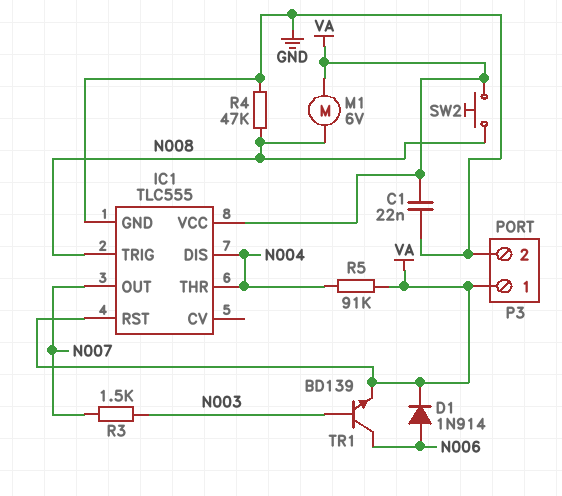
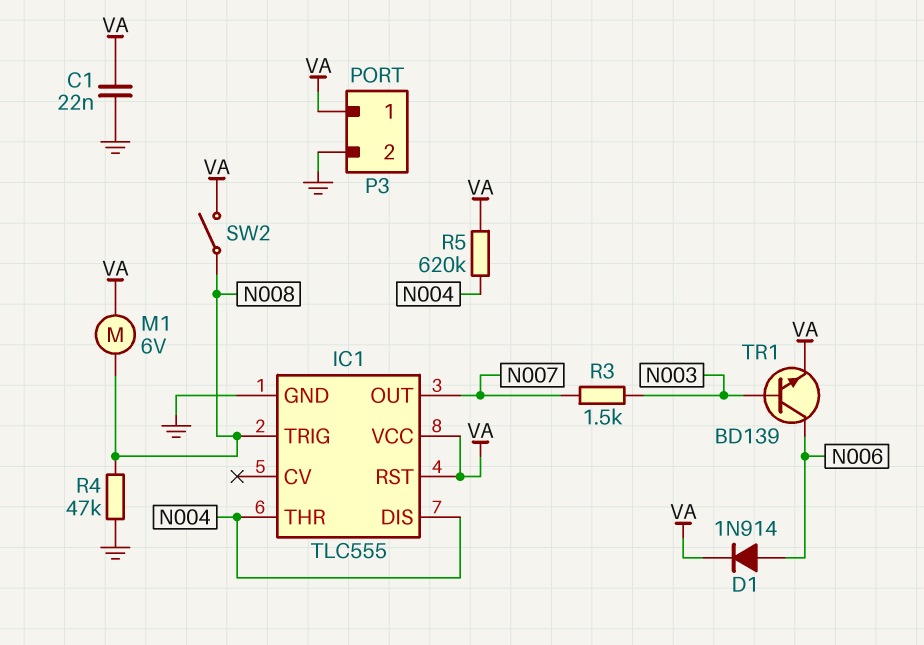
R5: 91k (N004, VA) -> 620k (N004, VA)
SW2: button (N008, VA) -> switch (N008, VA)

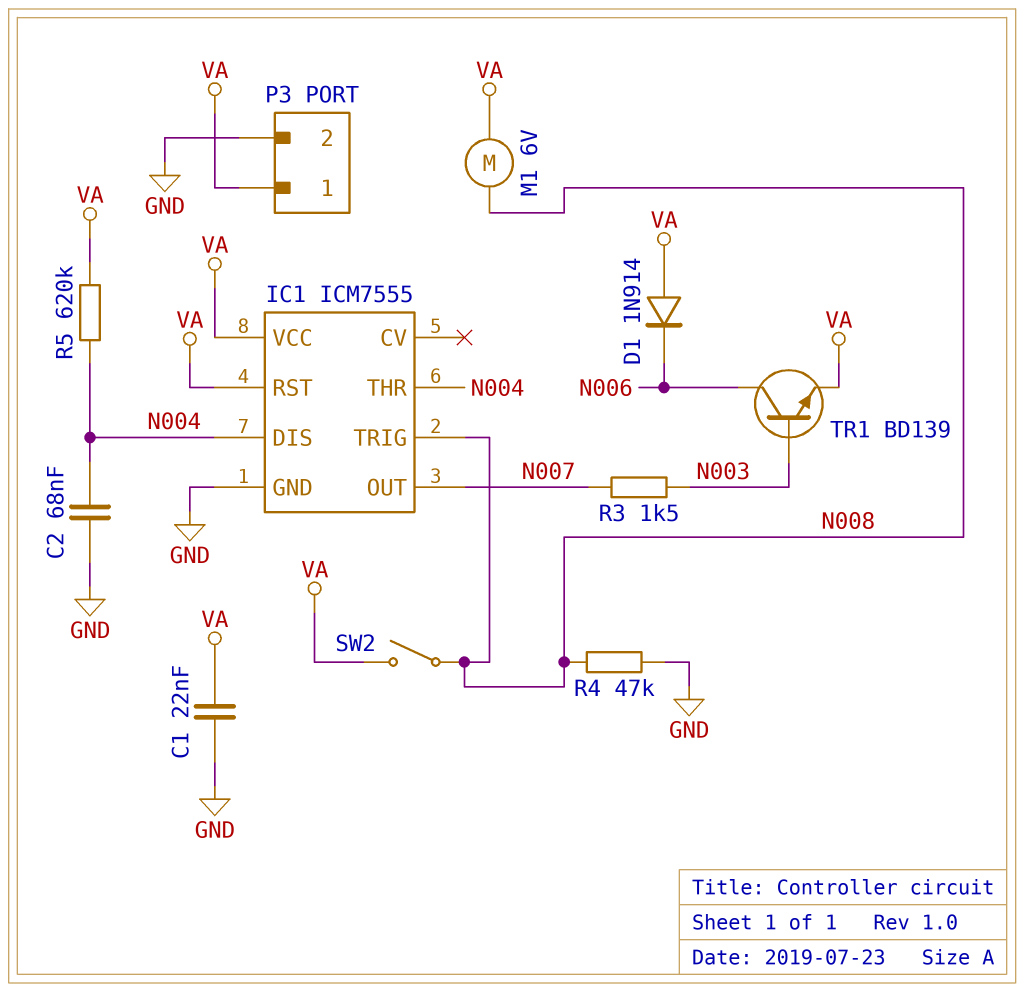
C2: none -> 68nF (GND, N004)
D1: diode 1N914 (A N006, K VA) -> diode 1N914 (A VA, K N006)
IC1: TLC555 -> ICM7555

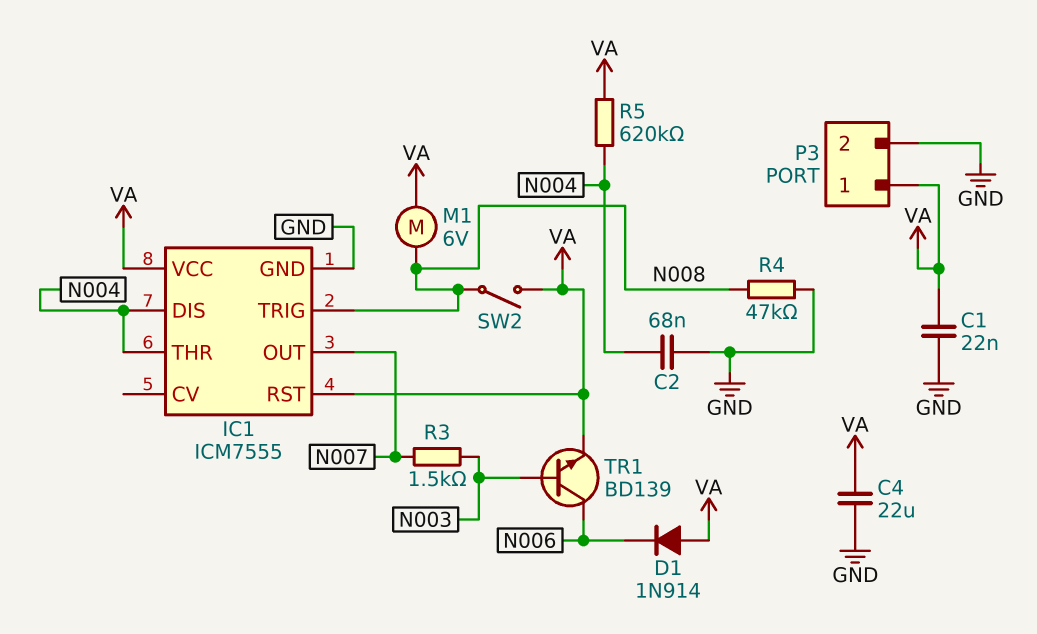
C4: none -> 22uF (GND, VA)

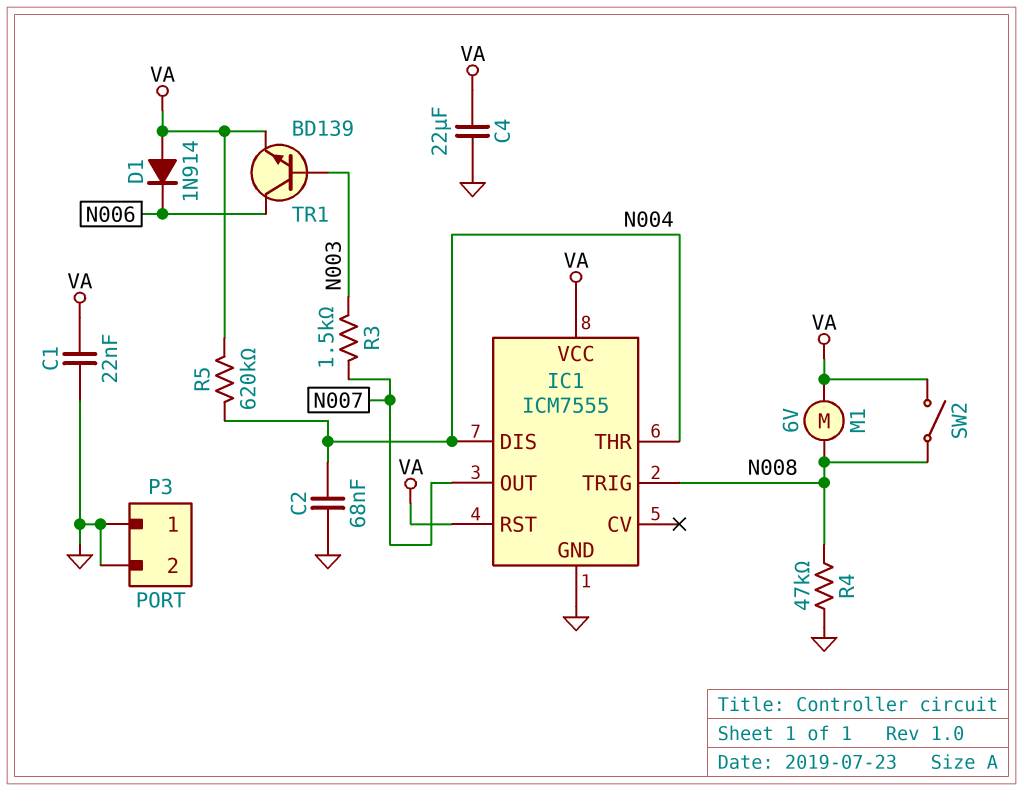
P3 pin 1: VA -> GND

